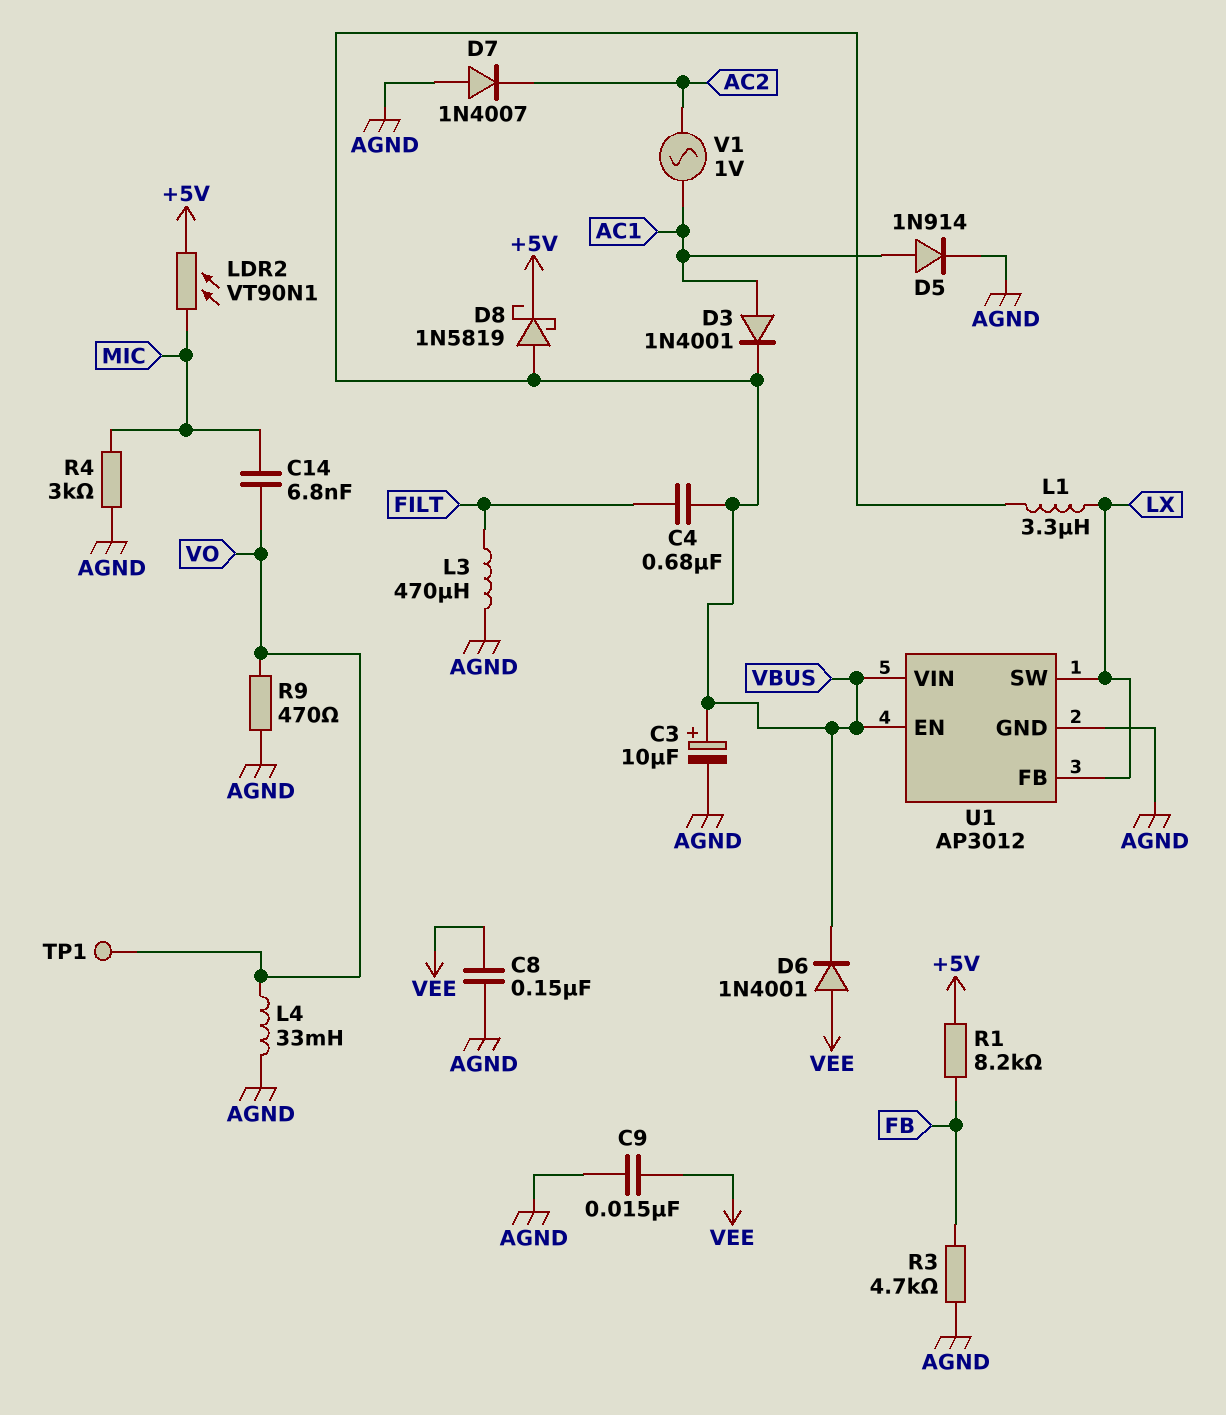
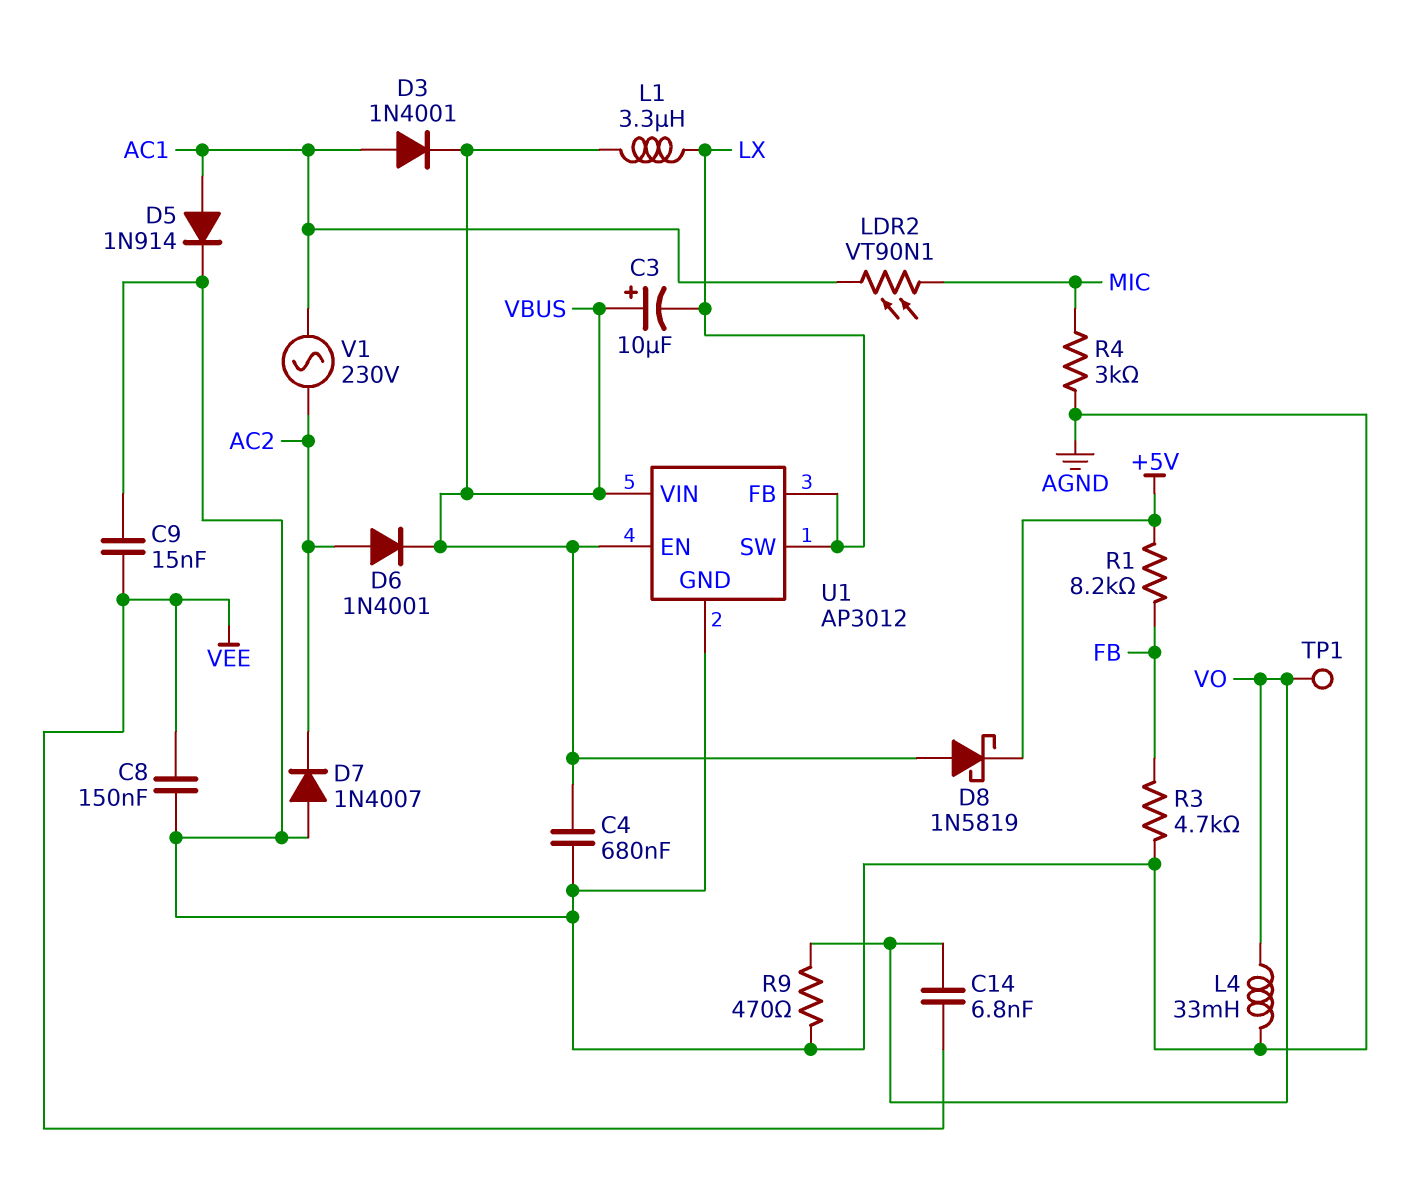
C3: 10uF (plus VBUS, minus AGND) -> 10uF (plus VBUS, minus LX)
C4: 680nF (FILT, VBUS) -> 680nF (AGND, VBUS)
C14: 6.8nF (MIC, VO) -> 6.8nF (VEE, VO)
D6: diode 1N4001 (A VEE, K VBUS) -> diode 1N4001 (A AC2, K VBUS)
L3: 470uH (AGND, FILT) -> none
LDR2: VT90N1 (+5V, MIC) -> VT90N1 (AC1, MIC)
V1: AC 1V (AC1, AC2) -> AC 230V (AC1, AC2)

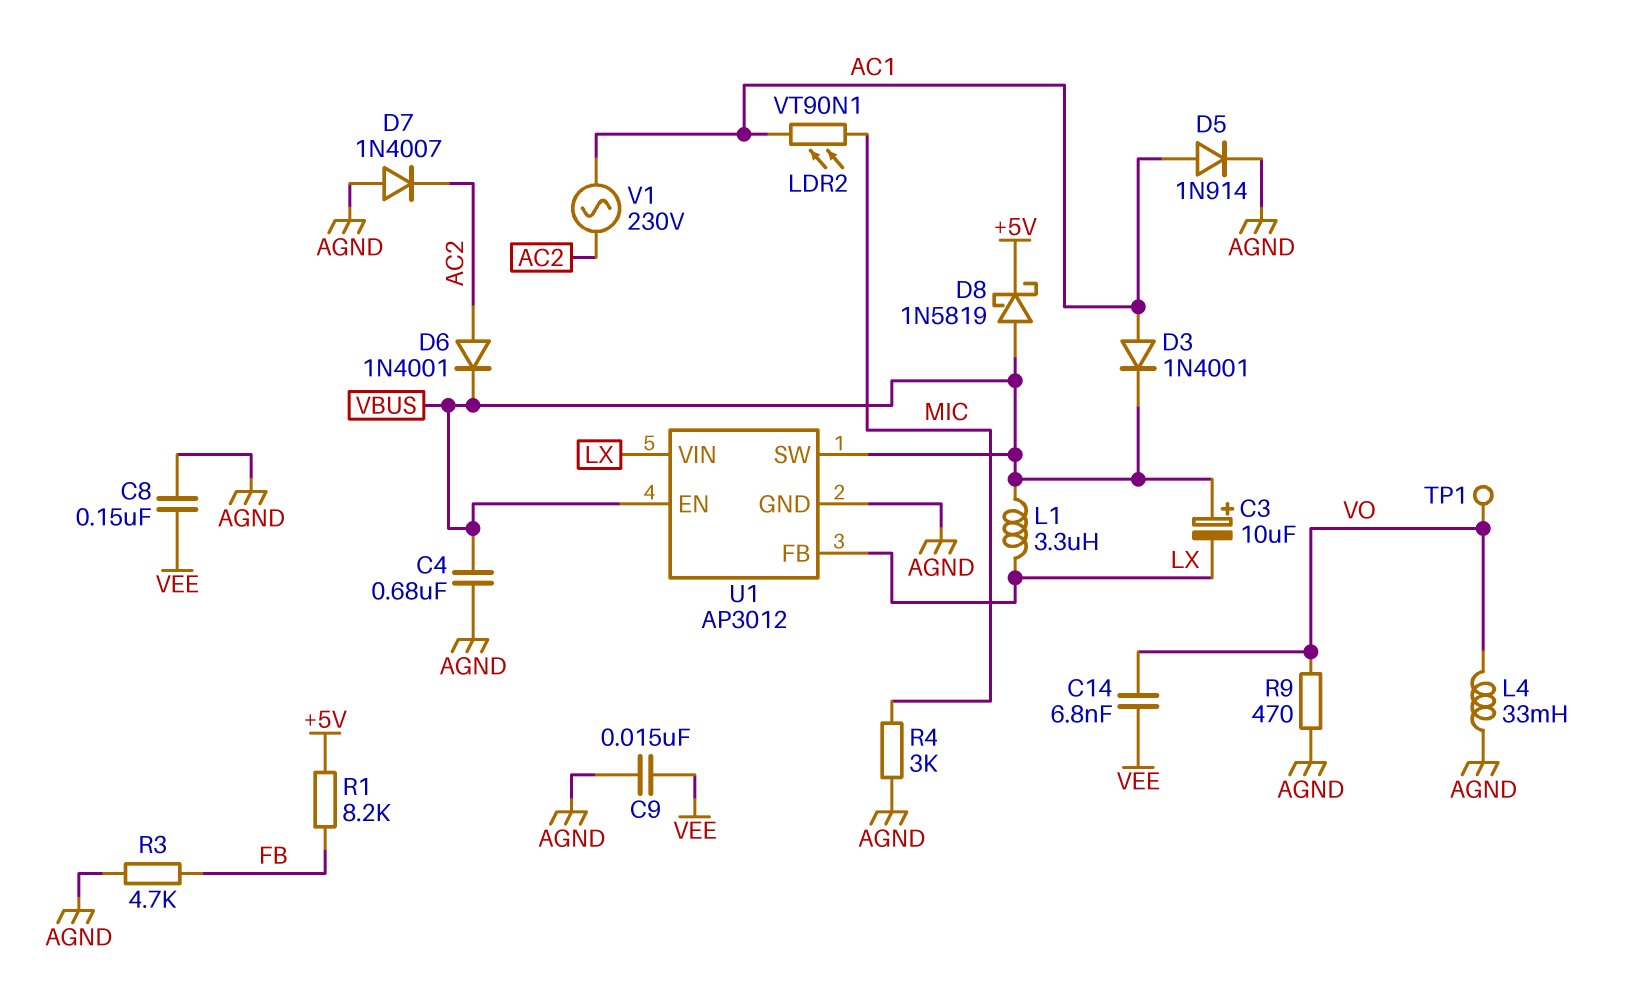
U1 pin SW: LX -> VBUS
U1 pin VIN: VBUS -> LX

